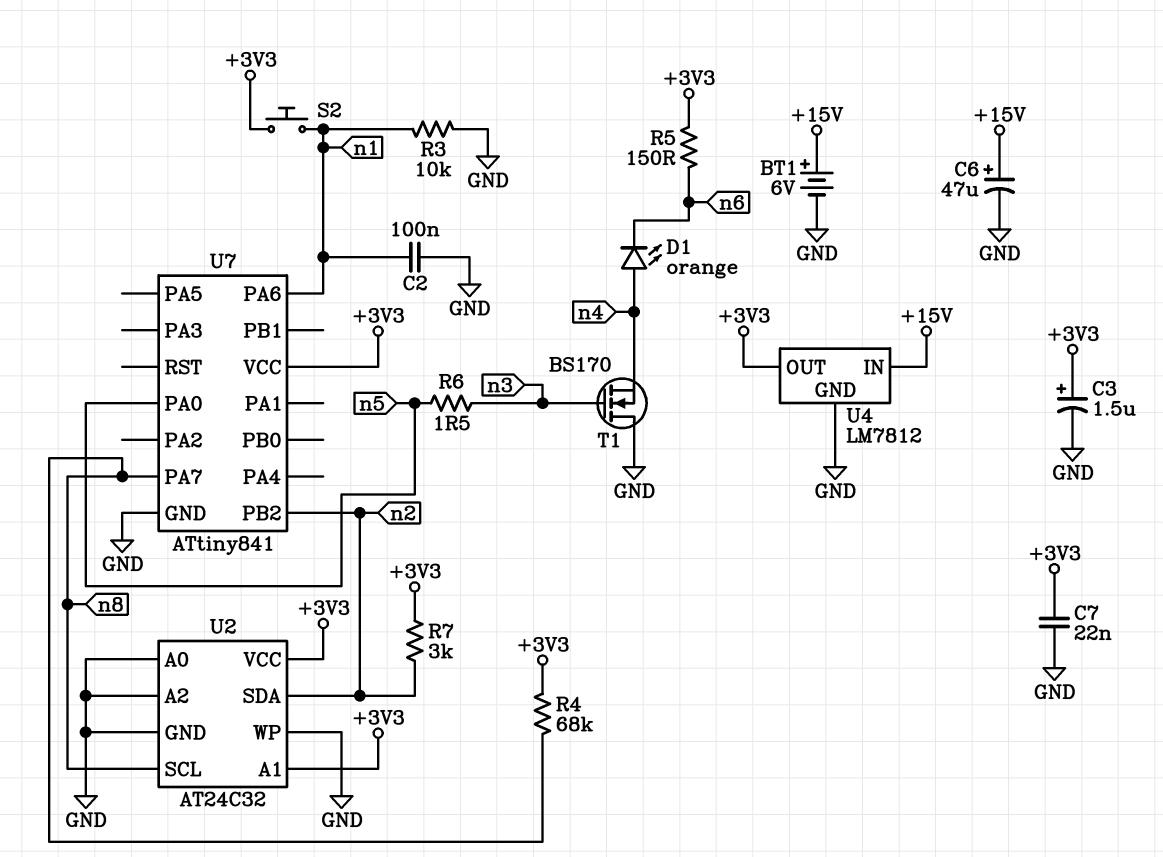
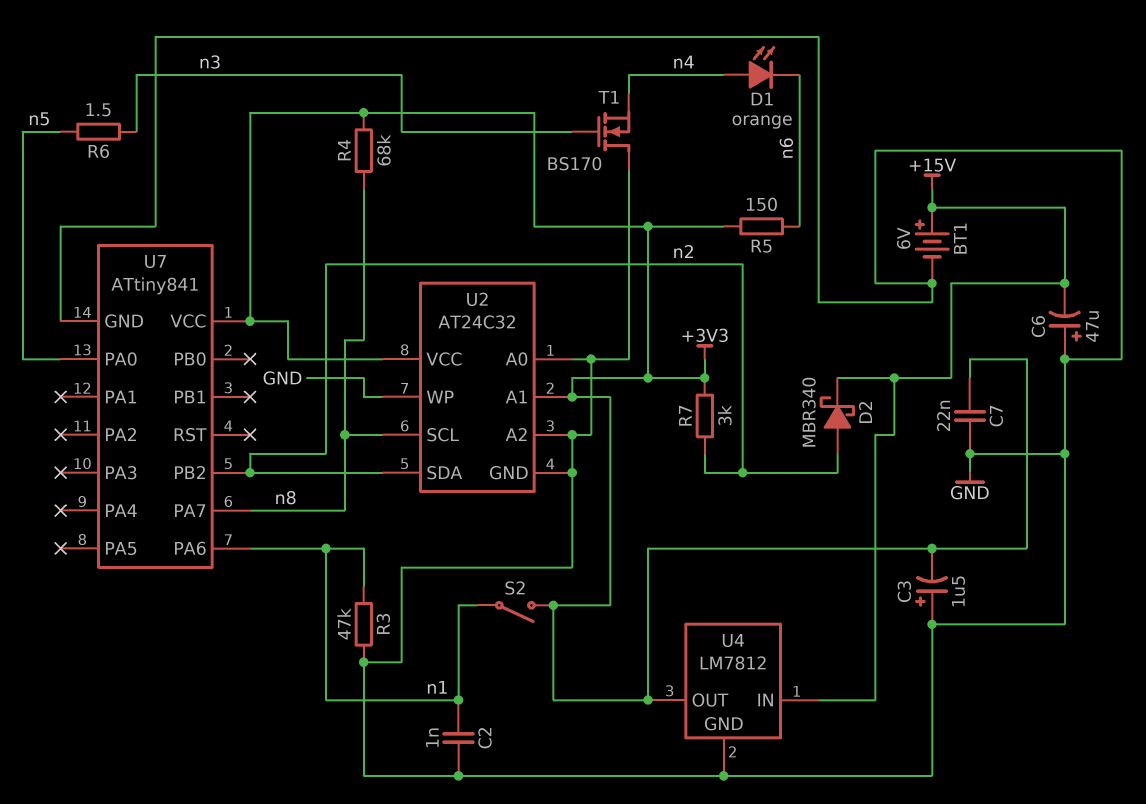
C2: 100nF (GND, n1) -> 1nF (GND, n1)
C3: 1.5uF (plus +3V3, minus GND) -> 1.5uF (plus GND, minus +3V3)
C6: 47uF (plus +15V, minus GND) -> 47uF (plus GND, minus +15V)
D2: none -> schottky MBR340 (A n2, K +15V)
R3: 10k (GND, n1) -> 47k (GND, n1)
S2: button (+3V3, n1) -> switch (+3V3, n1)

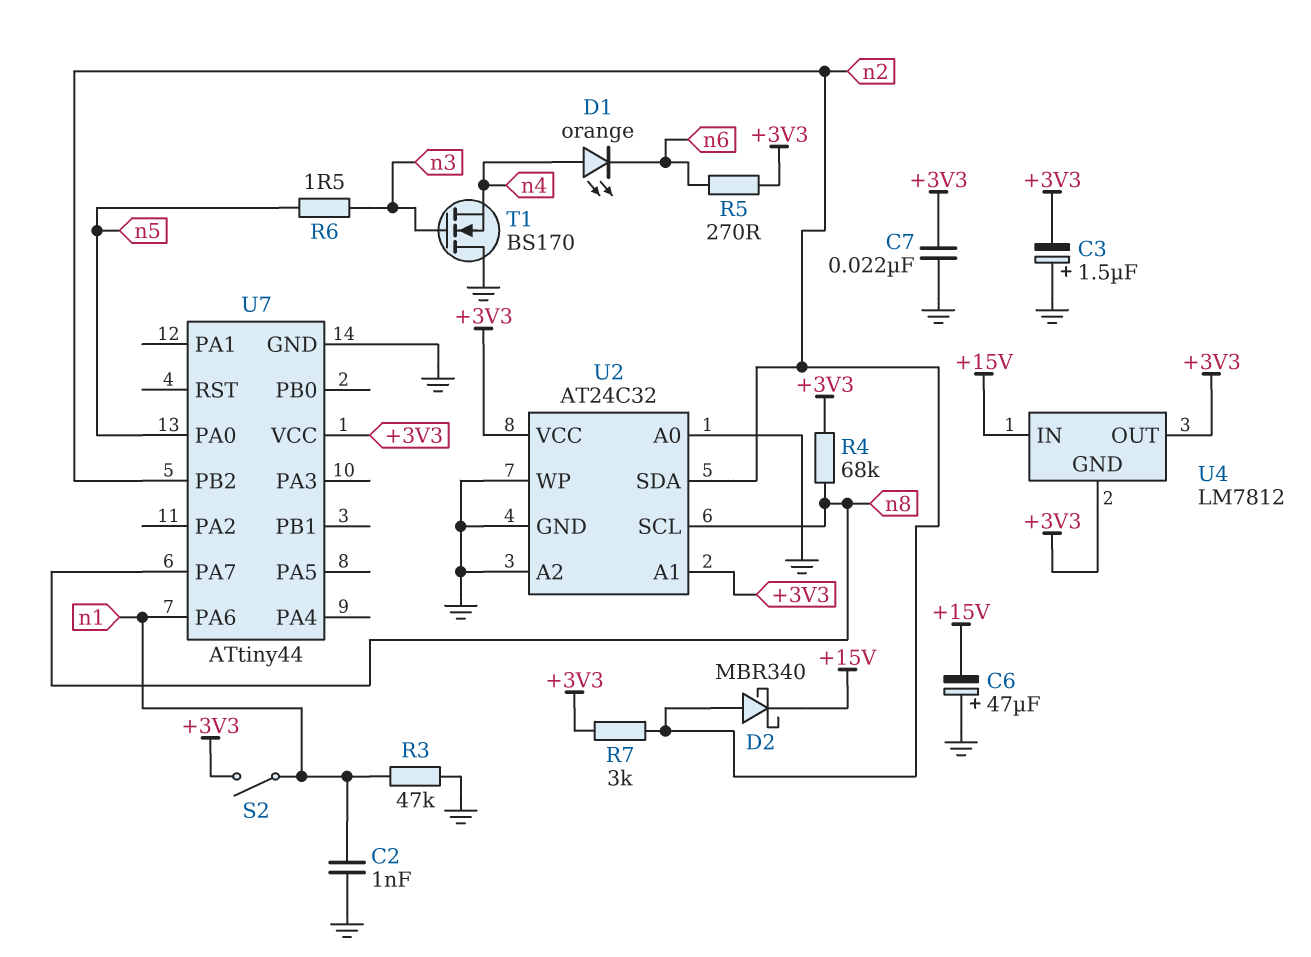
BT1: 6V (plus +15V, minus GND) -> none
R5: 150 (+3V3, n6) -> 270 (+3V3, n6)
U4 pin GND: GND -> +3V3
U7: ATtiny841 -> ATtiny44

